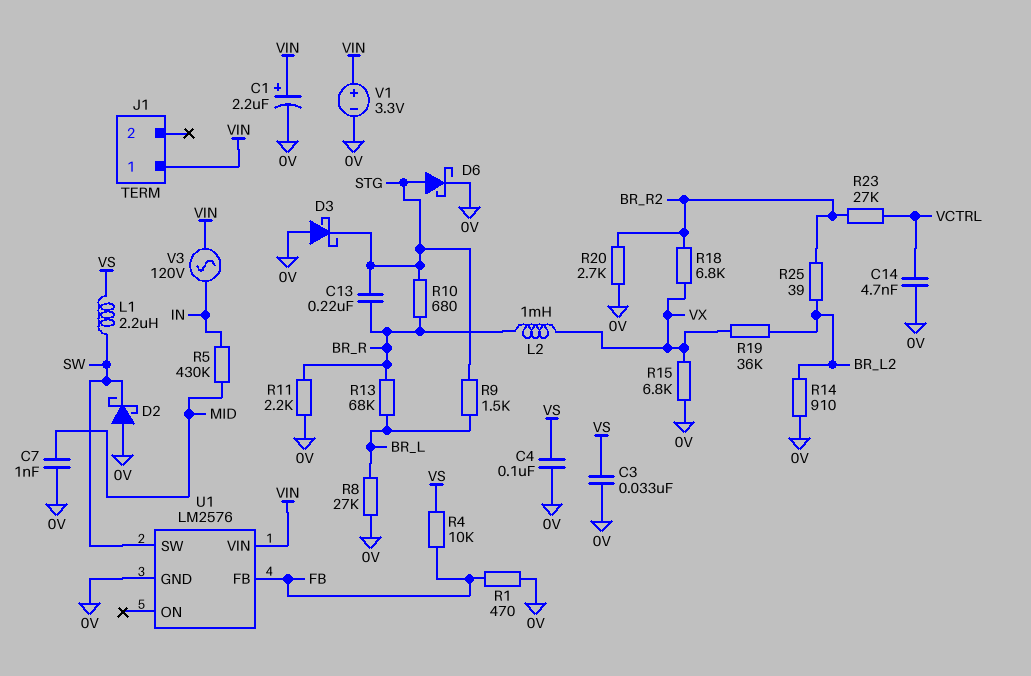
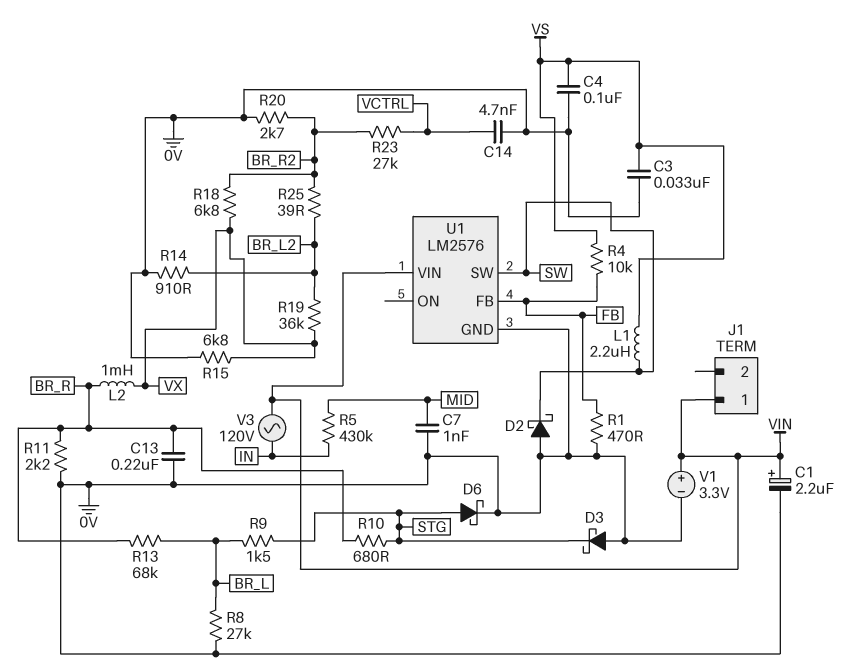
C13: 220nF (BR_R, STG) -> 220nF (0V, BR_R)

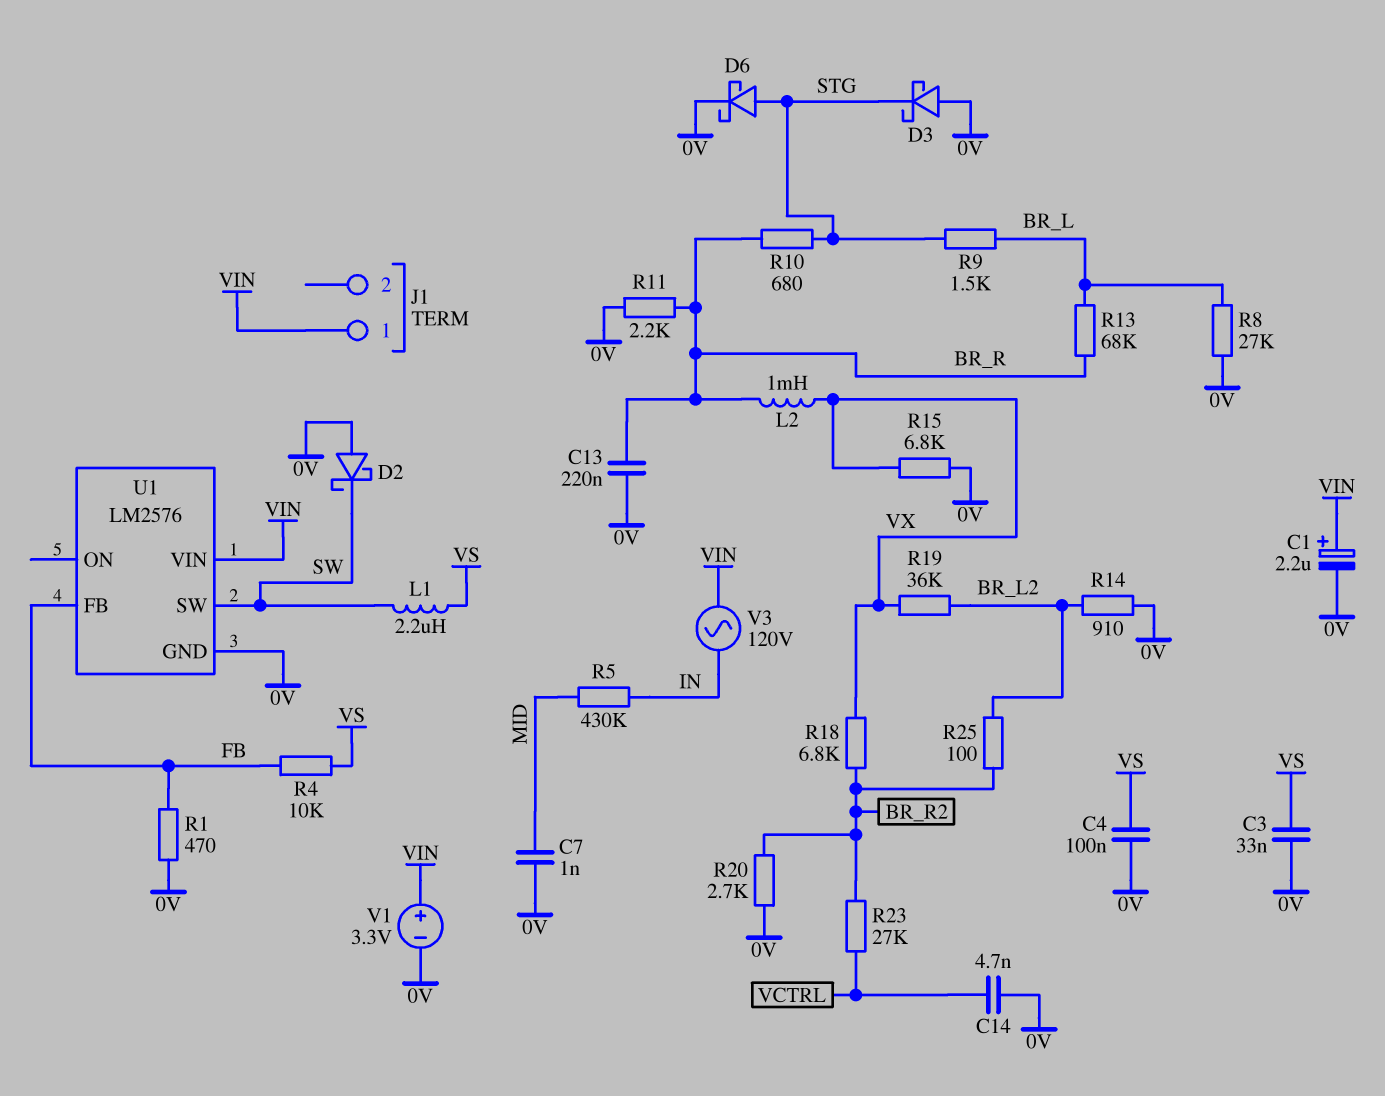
R25: 39 (BR_L2, BR_R2) -> 100 (BR_L2, BR_R2)

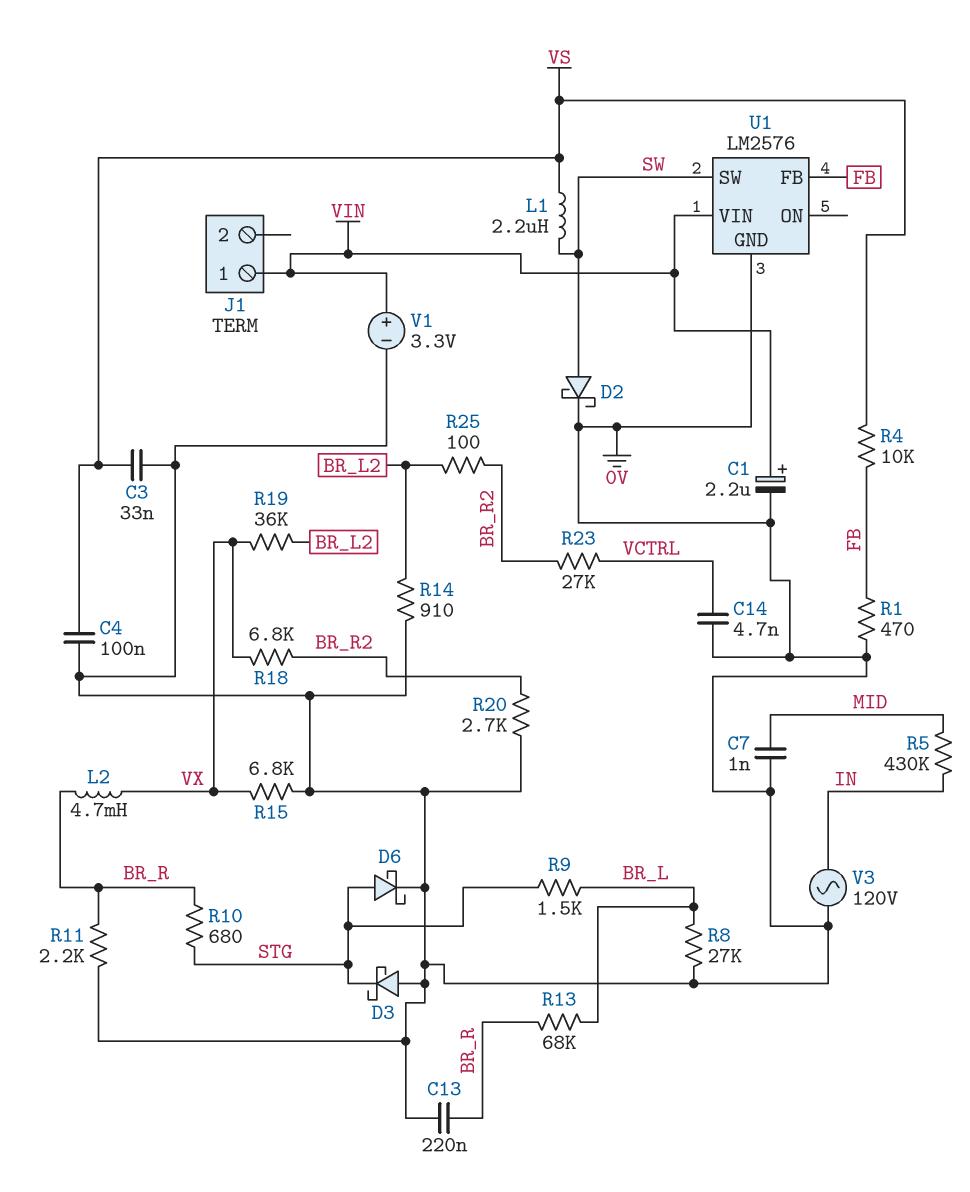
D2: schottky (A 0V, K SW) -> schottky (A SW, K 0V)
L2: 1mH (BR_R, VX) -> 4.7mH (BR_R, VX)
V3: AC 120V (IN, VIN) -> AC 120V (0V, IN)

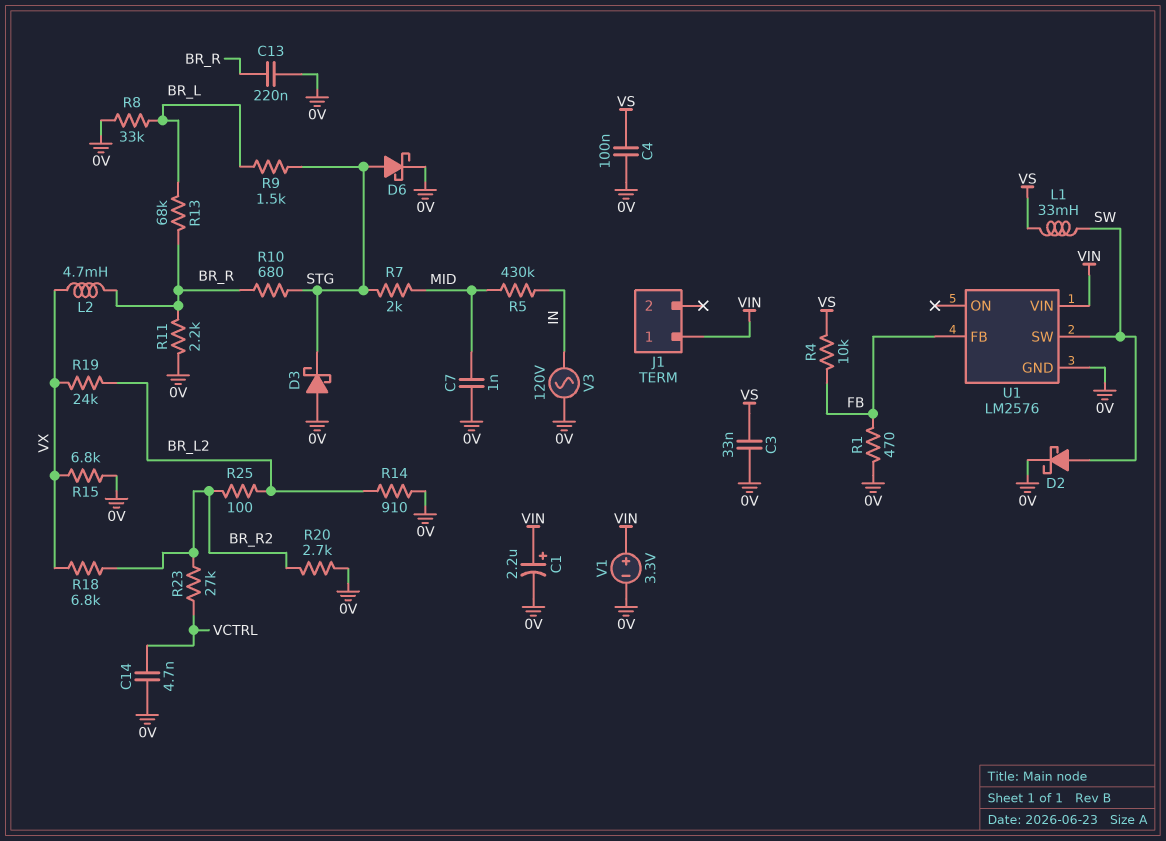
L1: 2.2uH (SW, VS) -> 33mH (SW, VS)
R7: none -> 2k (MID, STG)
R8: 27k (0V, BR_L) -> 33k (0V, BR_L)
R19: 36k (BR_L2, VX) -> 24k (BR_L2, VX)

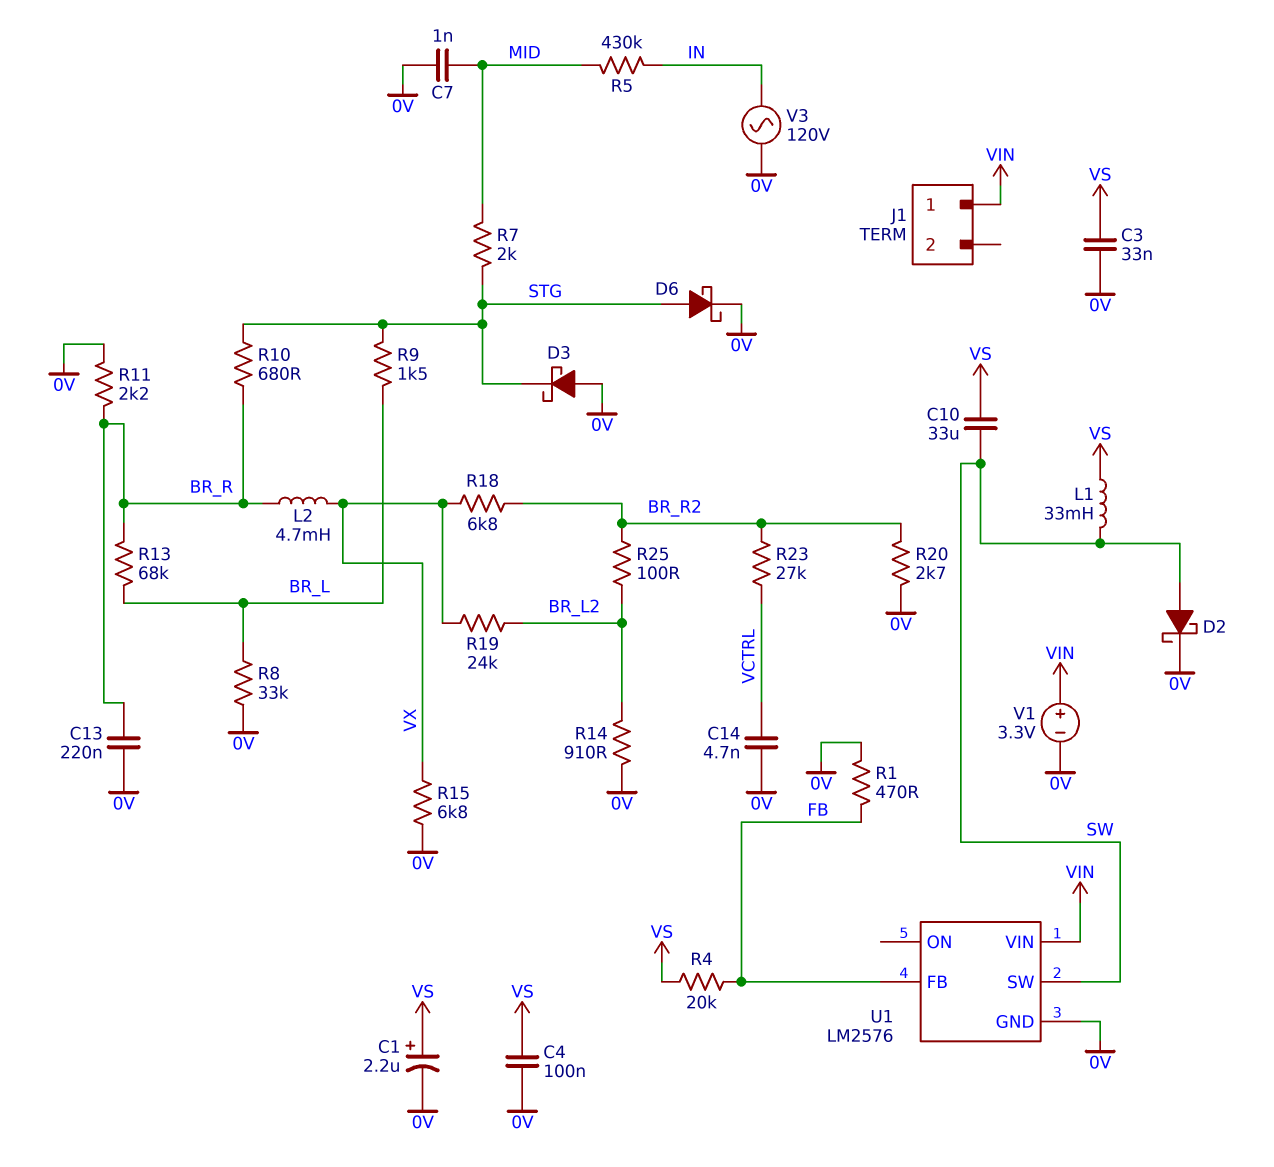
C1: 2.2uF (plus VIN, minus 0V) -> 2.2uF (plus VS, minus 0V)
C10: none -> 33uF (SW, VS)
R4: 10k (FB, VS) -> 20k (FB, VS)

